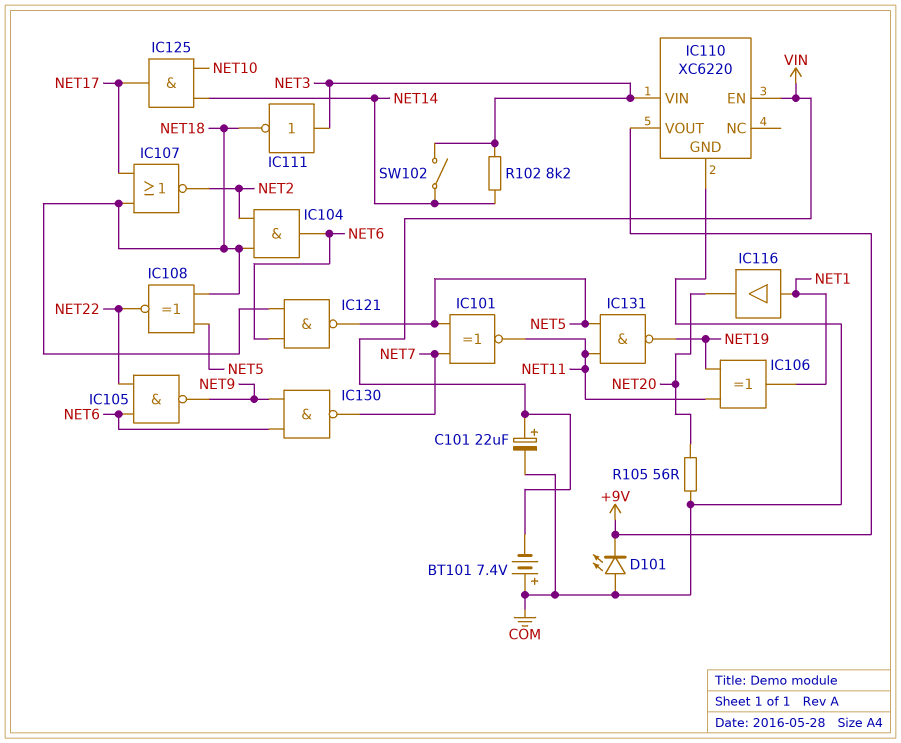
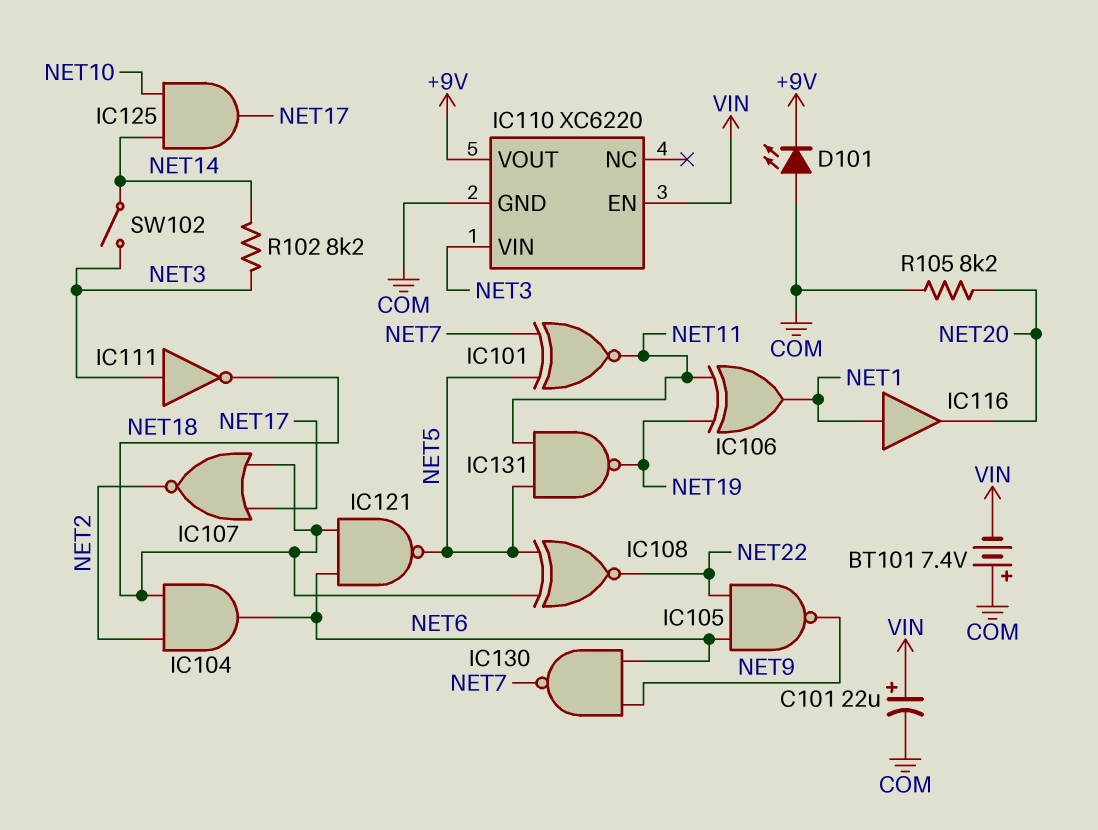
R105: 56 (COM, NET20) -> 8.2k (COM, NET20)

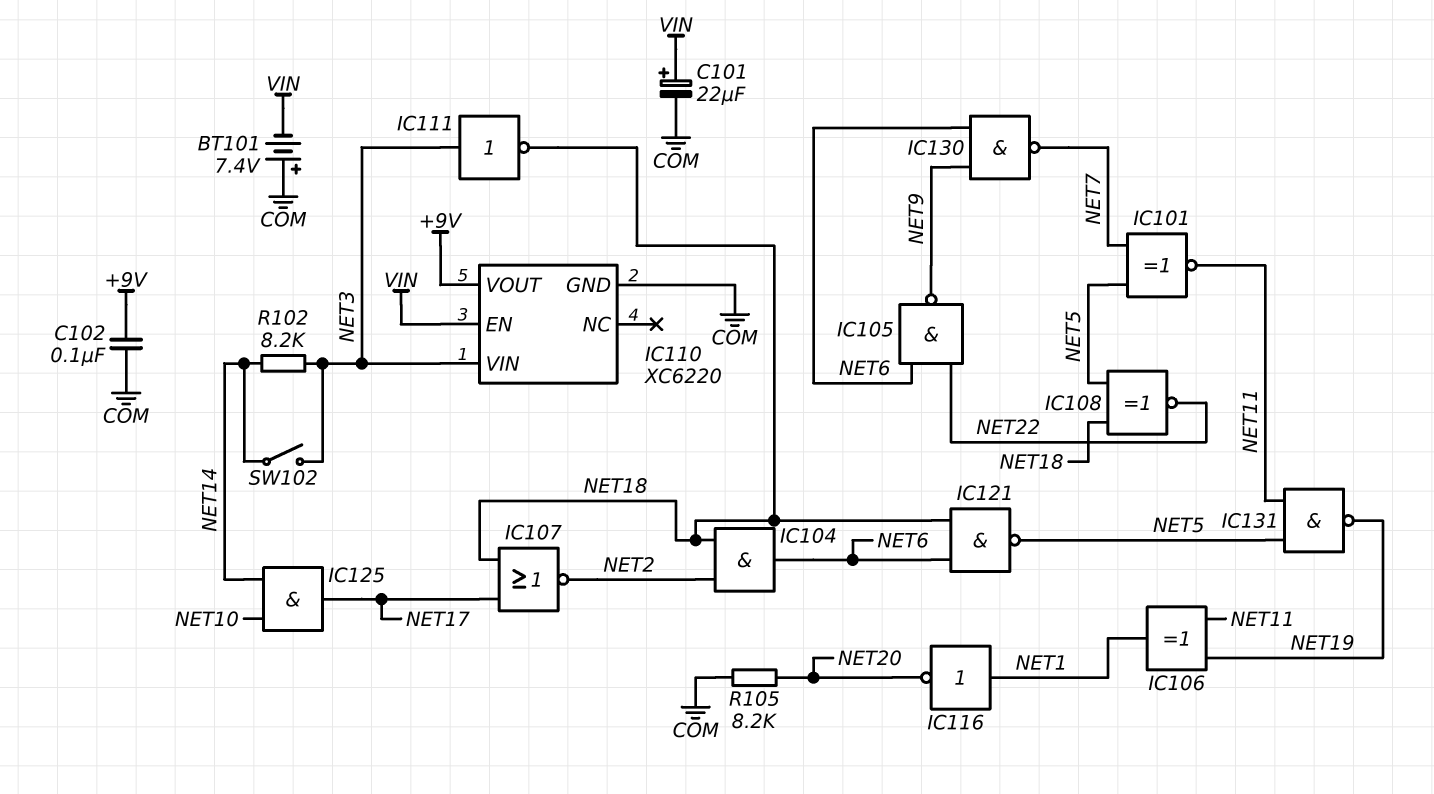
C102: none -> 100nF (+9V, COM)
D101: LED (A COM, K +9V) -> none
IC116: buffer (in NET1, out NET20) -> NOT (in NET1, out NET20)

